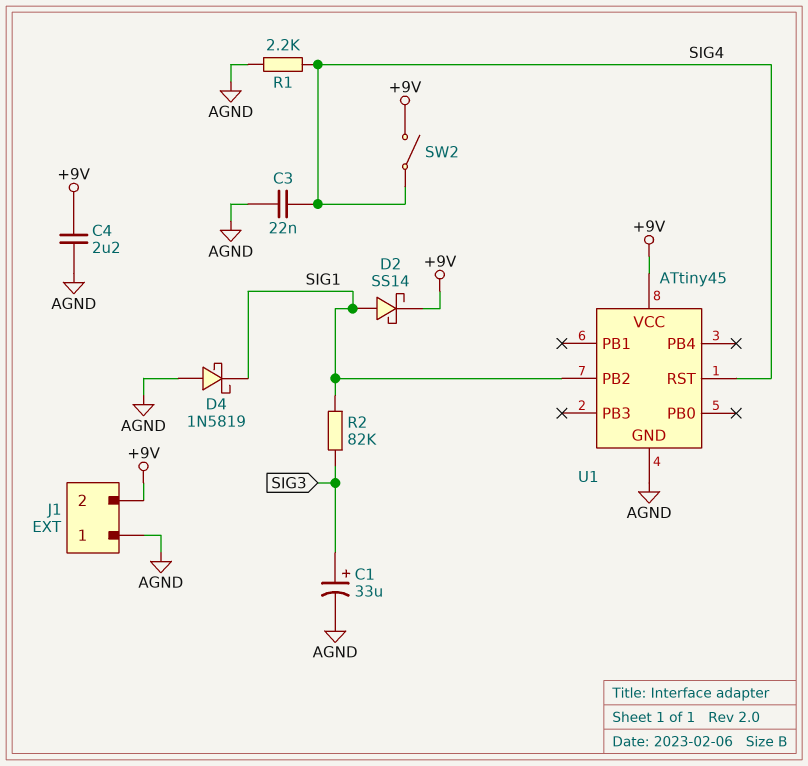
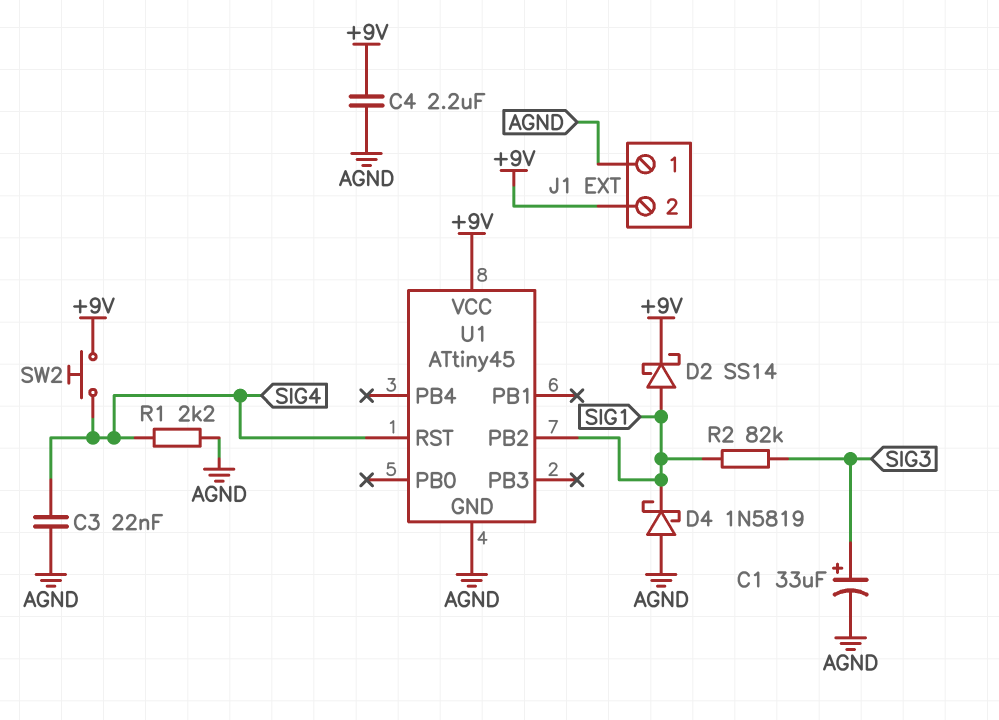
SW2: switch (+9V, SIG4) -> button (+9V, SIG4)

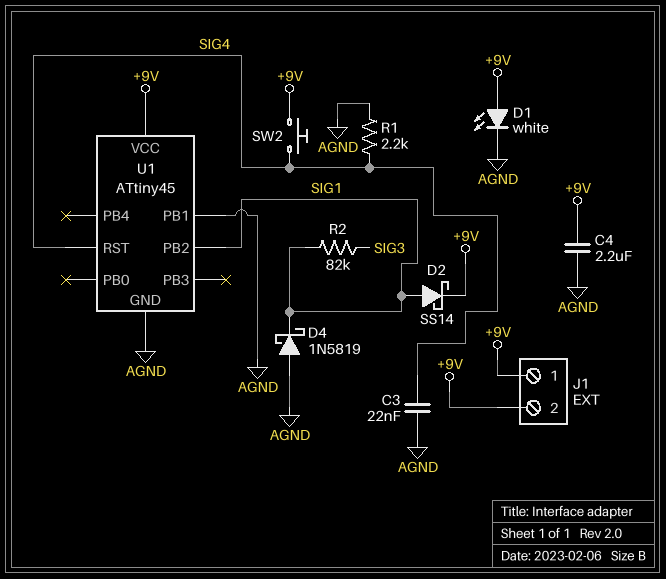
C1: 33uF (plus SIG3, minus AGND) -> none
D1: none -> LED white (A +9V, K AGND)
J1 pin 1: AGND -> +9V
U1 pin PB1: none -> AGND

